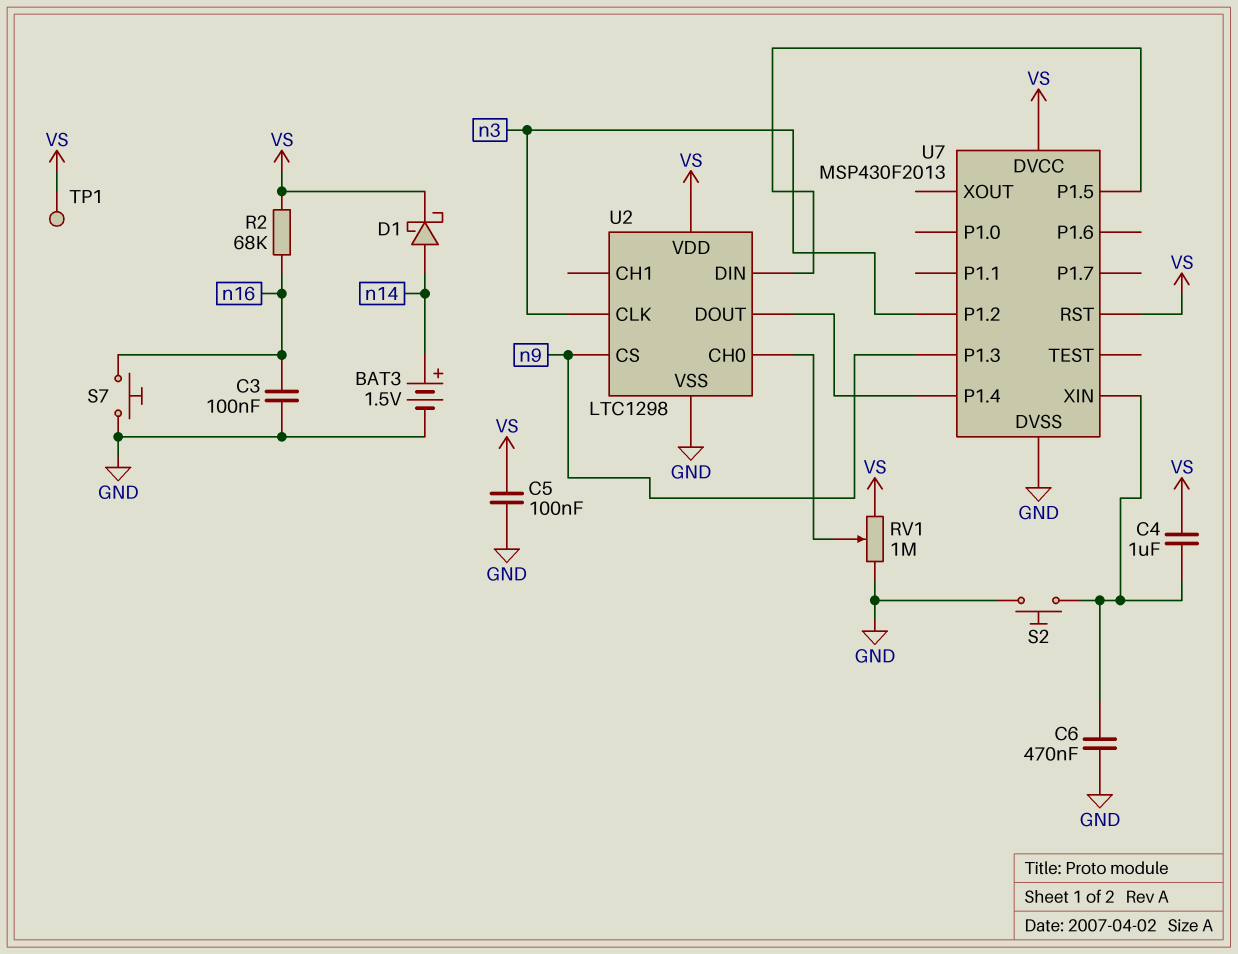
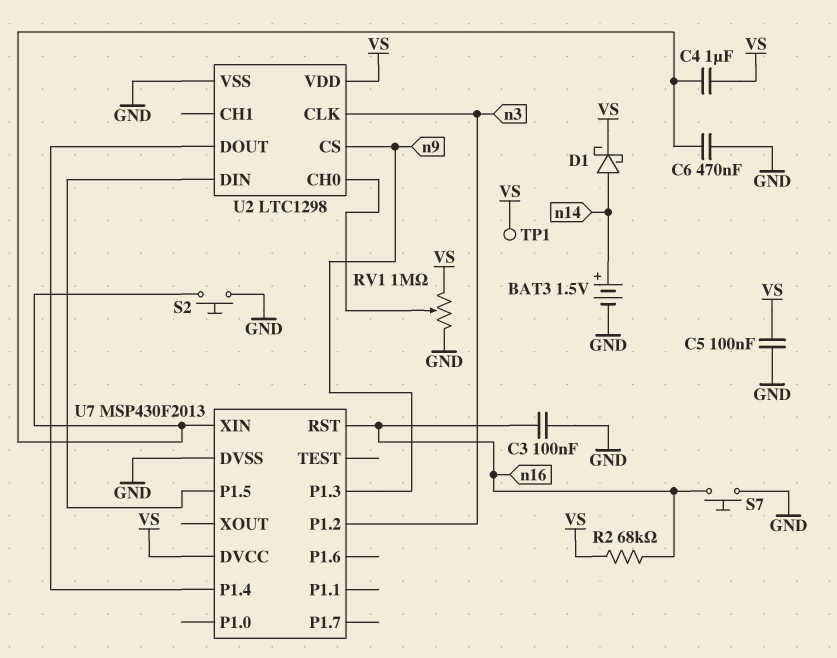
U7 pin RST: VS -> n16

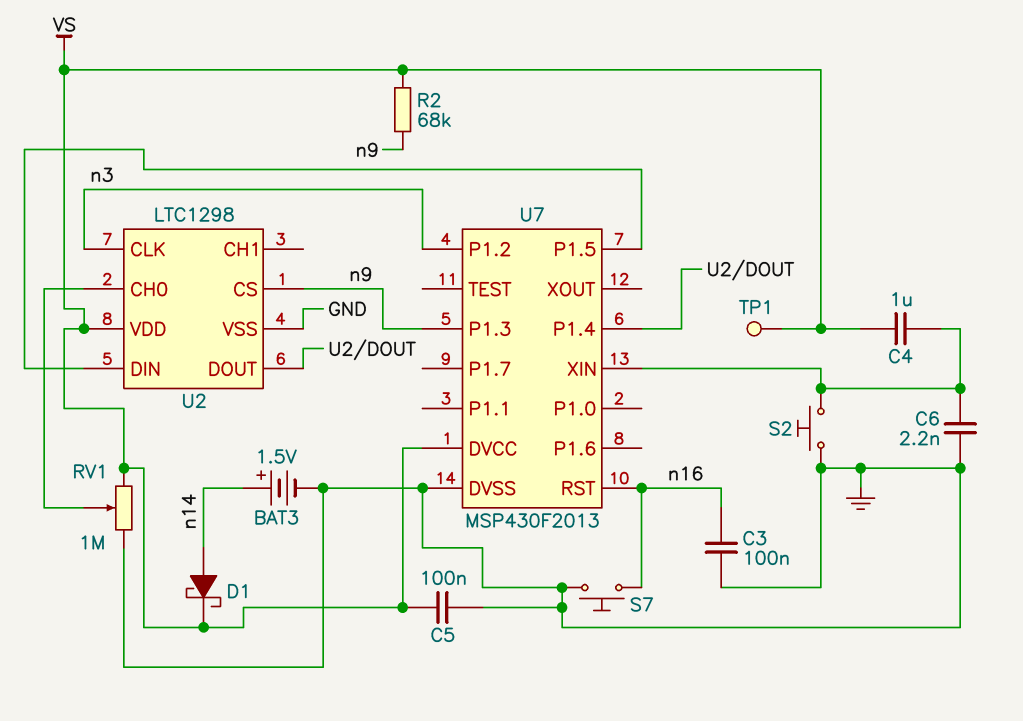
C6: 470nF (GND, U7/XIN) -> 2.2nF (GND, U7/XIN)
R2: 68k (VS, n16) -> 68k (VS, n9)

